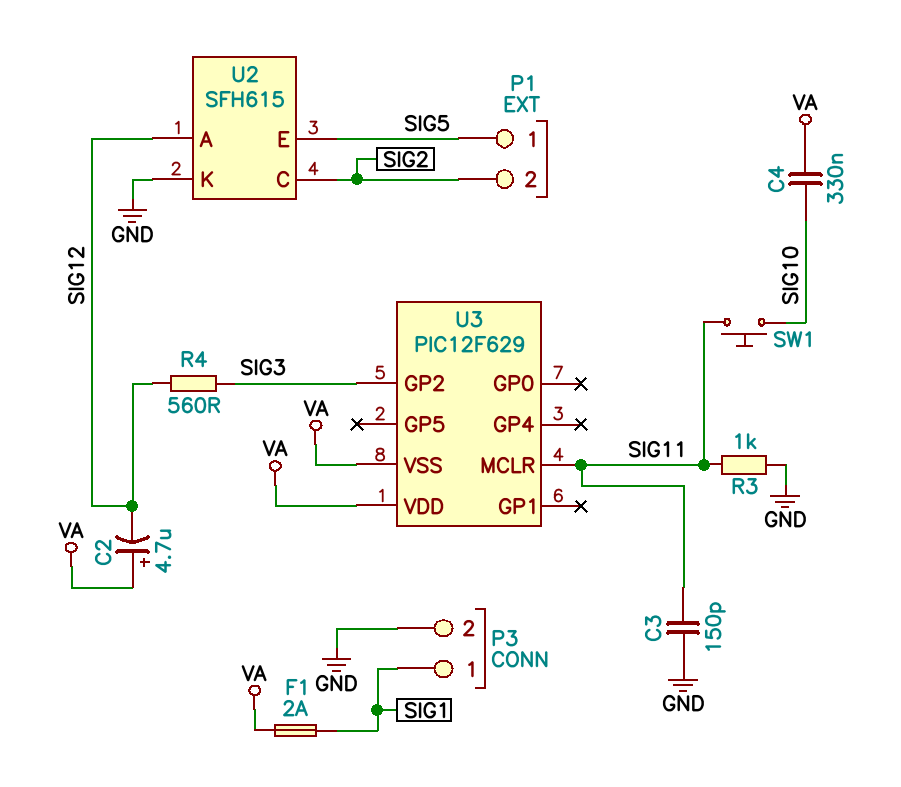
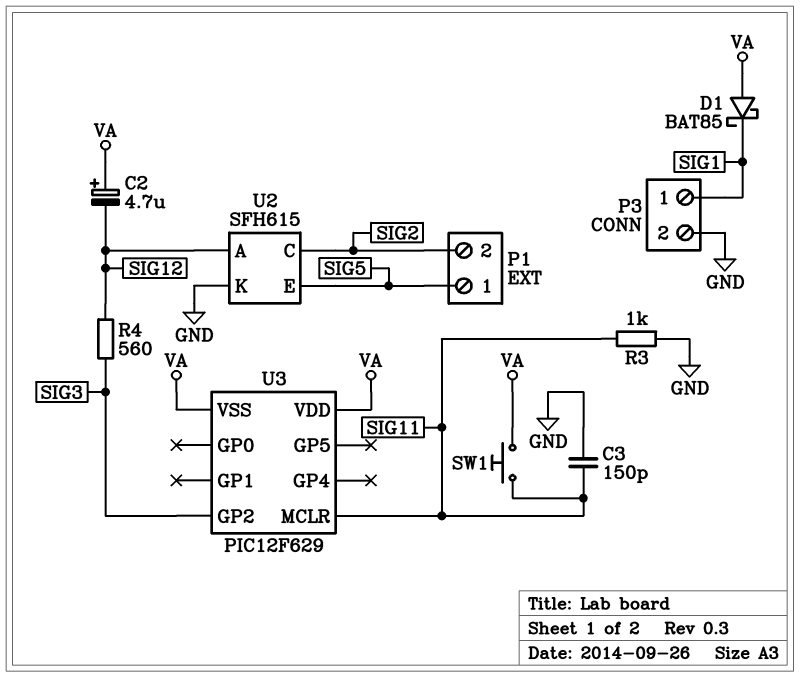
C4: 330nF (SIG10, VA) -> none
D1: none -> schottky BAT85 (A VA, K SIG1)
F1: 2A (SIG1, VA) -> none
SW1: button (SIG10, SIG11) -> button (SIG11, VA)

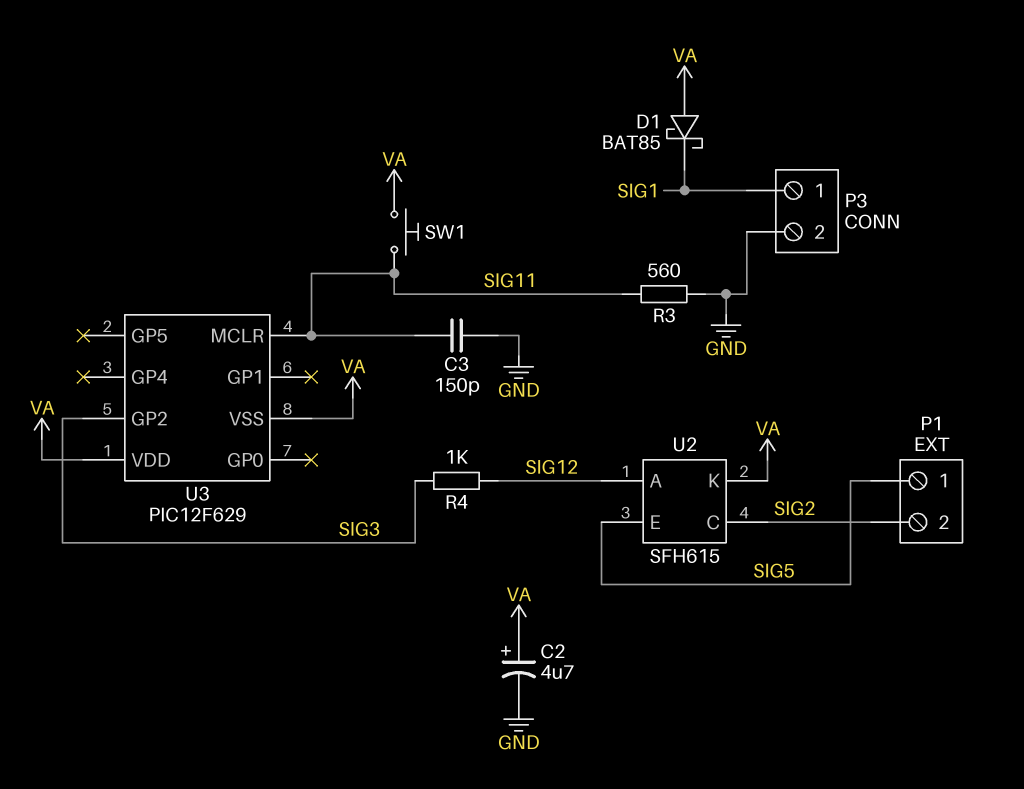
C2: 4.7uF (plus VA, minus SIG12) -> 4.7uF (plus VA, minus GND)
R3: 1k (GND, SIG11) -> 560 (GND, SIG11)
R4: 560 (SIG3, SIG12) -> 1k (SIG3, SIG12)
U2 pin K: GND -> VA

